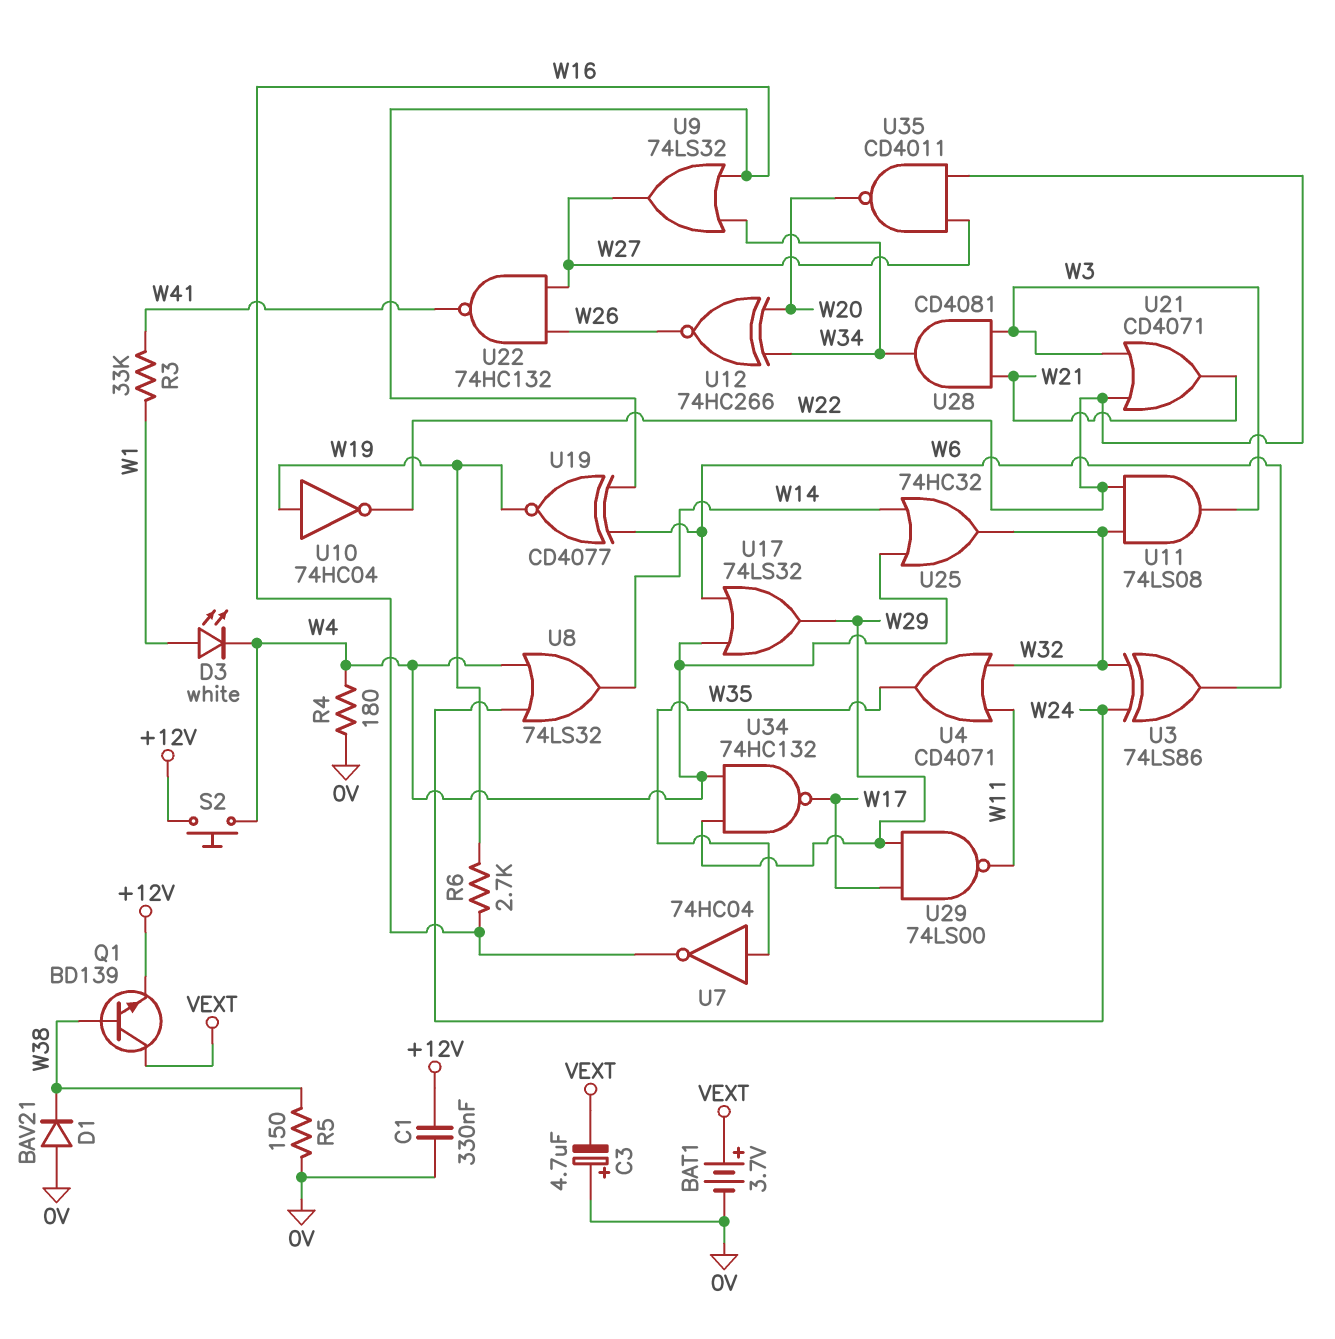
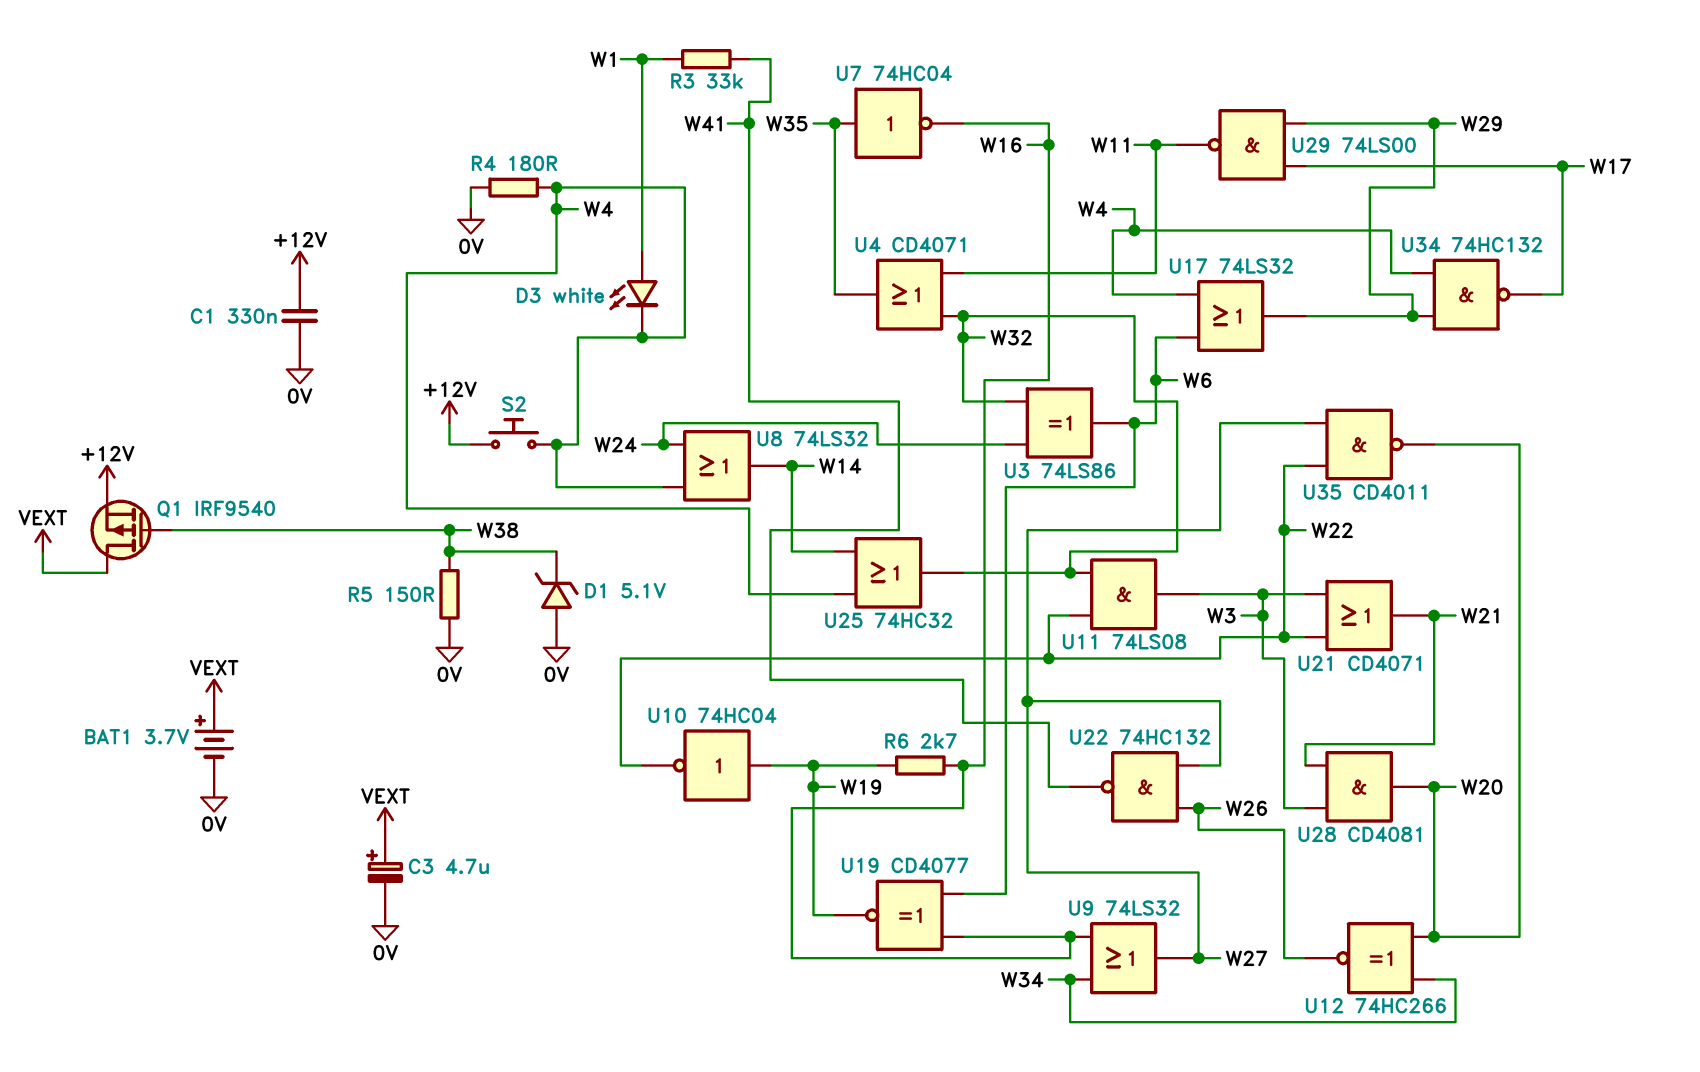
C3: 4.7uF (plus 0V, minus VEXT) -> 4.7uF (plus VEXT, minus 0V)
D1: diode BAV21 (A 0V, K W38) -> zener 5.1V (A 0V, K W38)
Q1: NPN BD139 (B W38, C VEXT, E +12V) -> PMOS IRF9540 (G W38, D VEXT, S +12V)
U28: AND CD4081 (in W3, in W21, out W34) -> AND CD4081 (in W3, in W21, out W20)

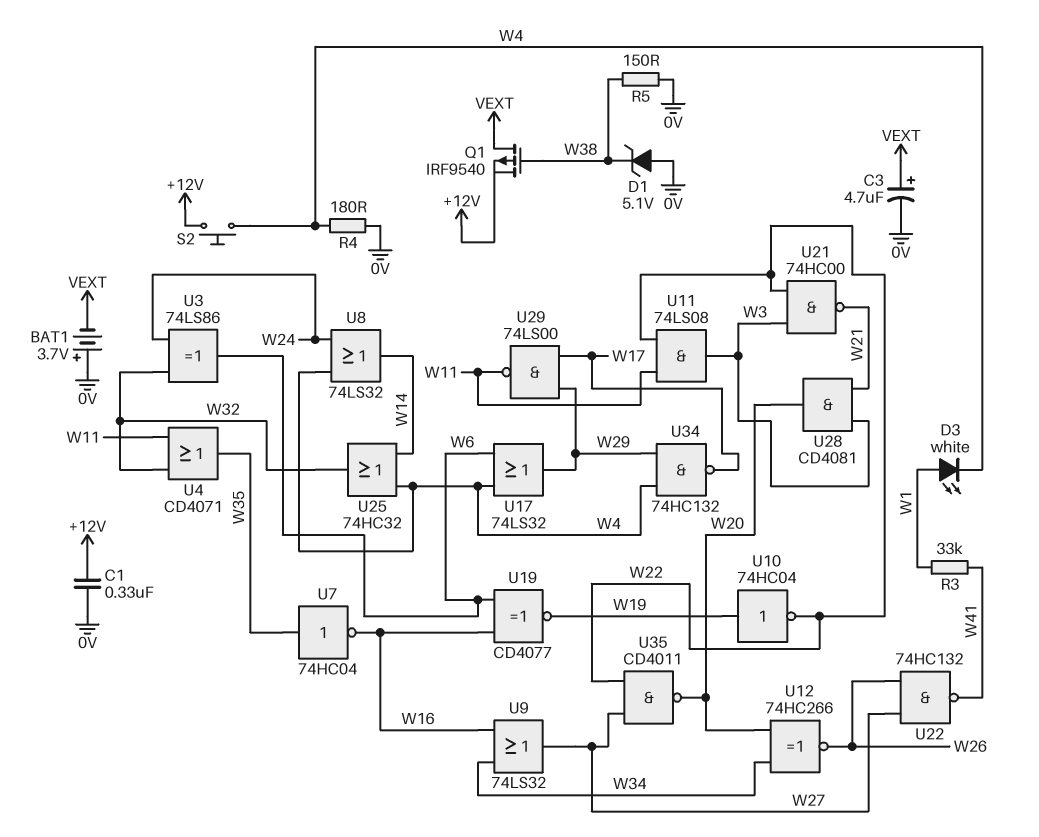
BAT1: 3.7V (plus VEXT, minus 0V) -> 3.7V (plus 0V, minus VEXT)
R6: 2.7k (W16, W19) -> none
U11: AND 74LS08 (in W22, in W32, out W3) -> AND 74LS08 (in W11, in W22, out W3)
U21: OR CD4071 (in W3, in W22, out W21) -> NAND 74HC00 (in W3, in W22, out W21)

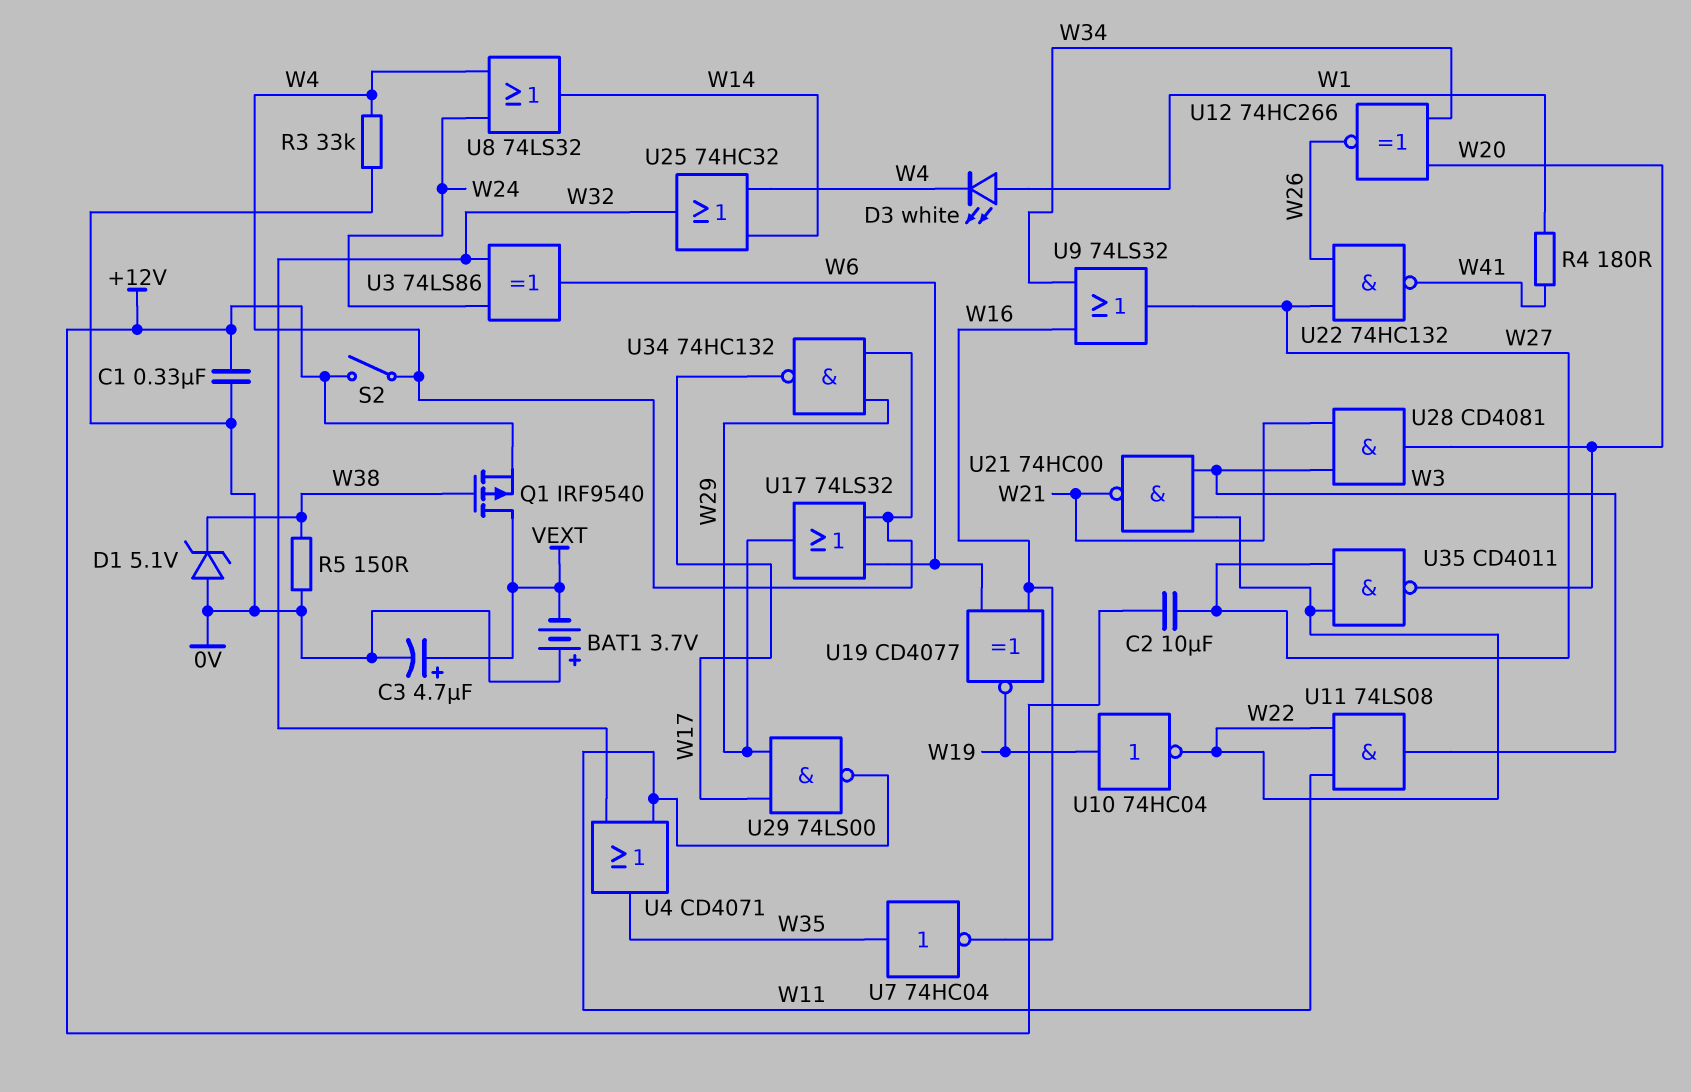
C2: none -> 10uF (+12V, W27)
R3: 33k (W1, W41) -> 33k (0V, W4)
R4: 180 (0V, W4) -> 180 (W1, W41)
S2: button (+12V, W4) -> switch (+12V, W4)

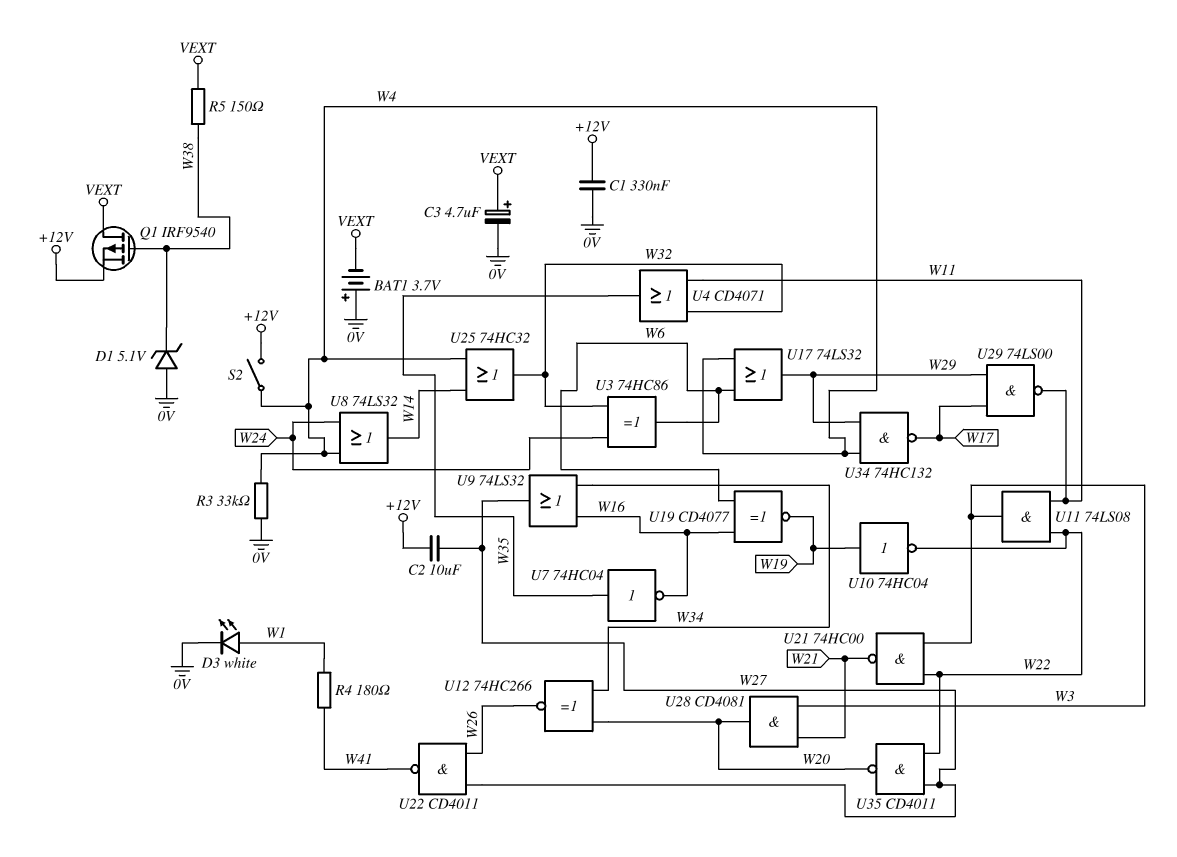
D3: LED white (A W1, K W4) -> LED white (A W1, K 0V)
R5: 150 (0V, W38) -> 150 (VEXT, W38)
U3: XOR 74LS86 (in W24, in W32, out W6) -> XOR 74HC86 (in W24, in W32, out W6)
U22: NAND 74HC132 (in W26, in W27, out W41) -> NAND CD4011 (in W26, in W27, out W41)

